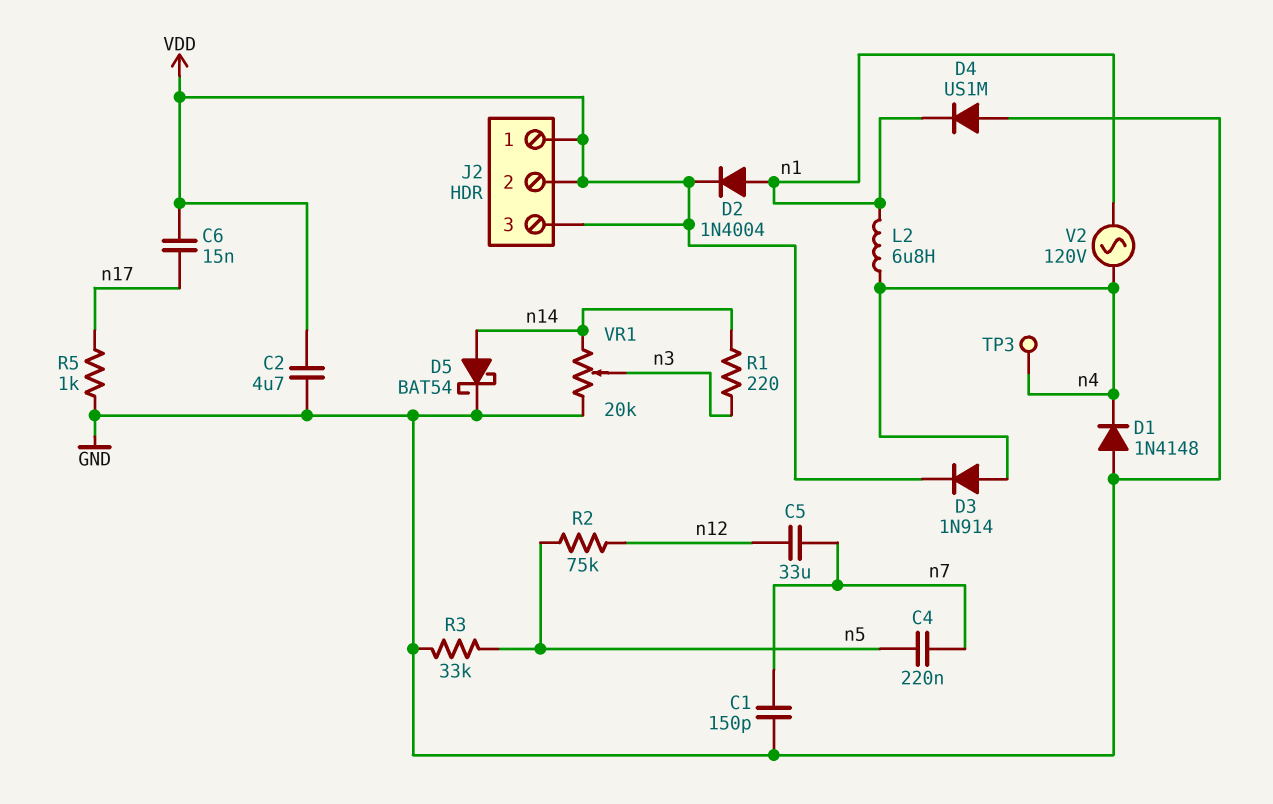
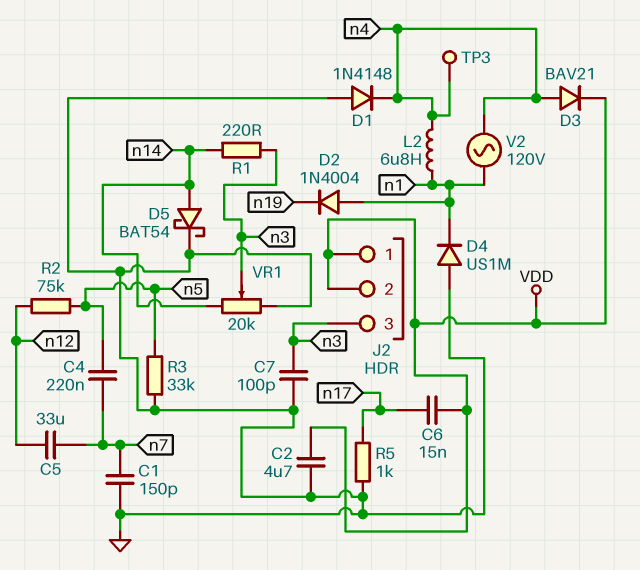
C7: none -> 100pF (GND, n3)
D2: diode 1N4004 (A n1, K VDD) -> diode 1N4004 (A n1, K n19)
D3: diode 1N914 (A n4, K VDD) -> diode BAV21 (A n4, K VDD)
J2 pin 3: VDD -> n3

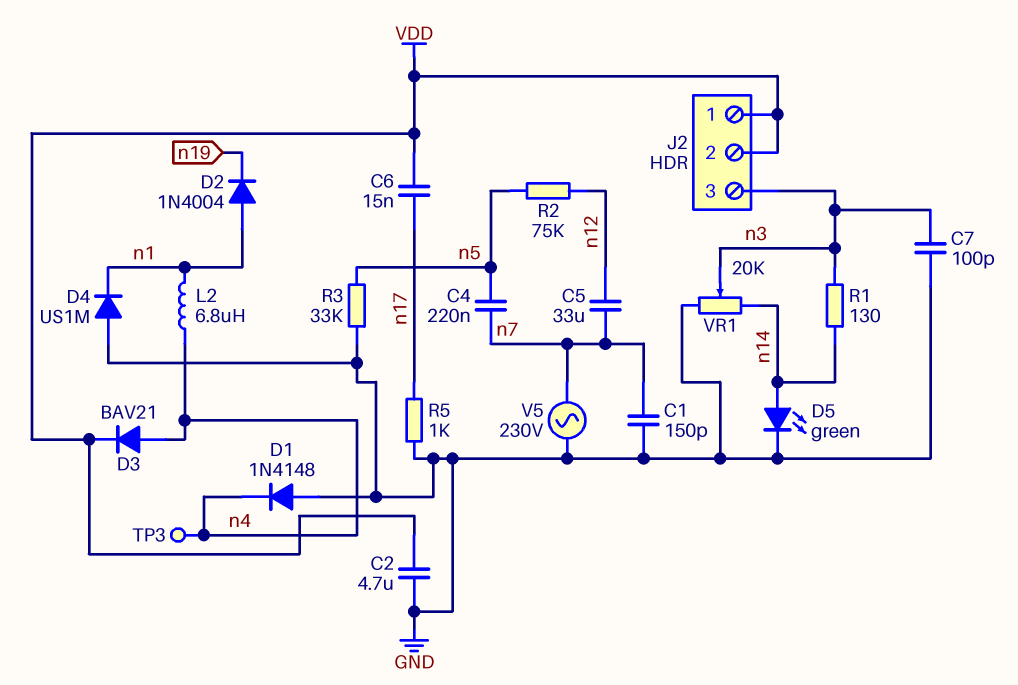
D5: schottky BAT54 (A n14, K GND) -> LED green (A n14, K GND)
R1: 220 (n3, n14) -> 130 (n3, n14)
V2: AC 120V (n1, n4) -> none
V5: none -> AC 230V (GND, n7)

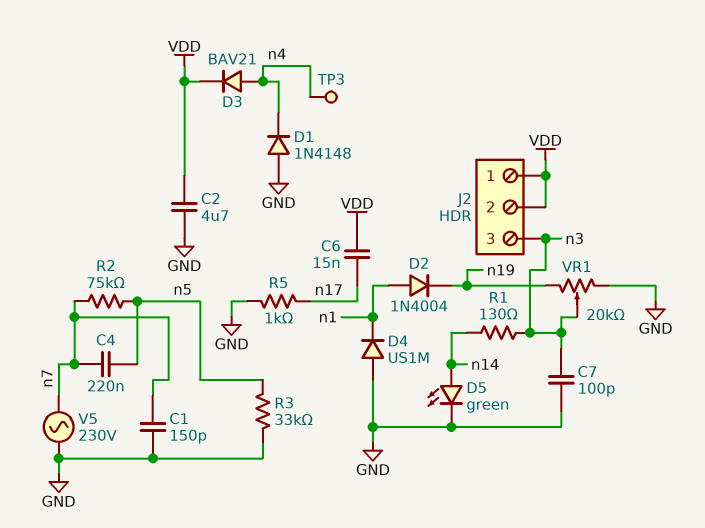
C5: 33uF (n7, n12) -> none
L2: 6.8uH (n1, n4) -> none
R2: 75k (n5, n12) -> 75k (n5, n7)
VR1: 20k (GND, n14, wiper n3) -> 20k (GND, n19, wiper n3)

